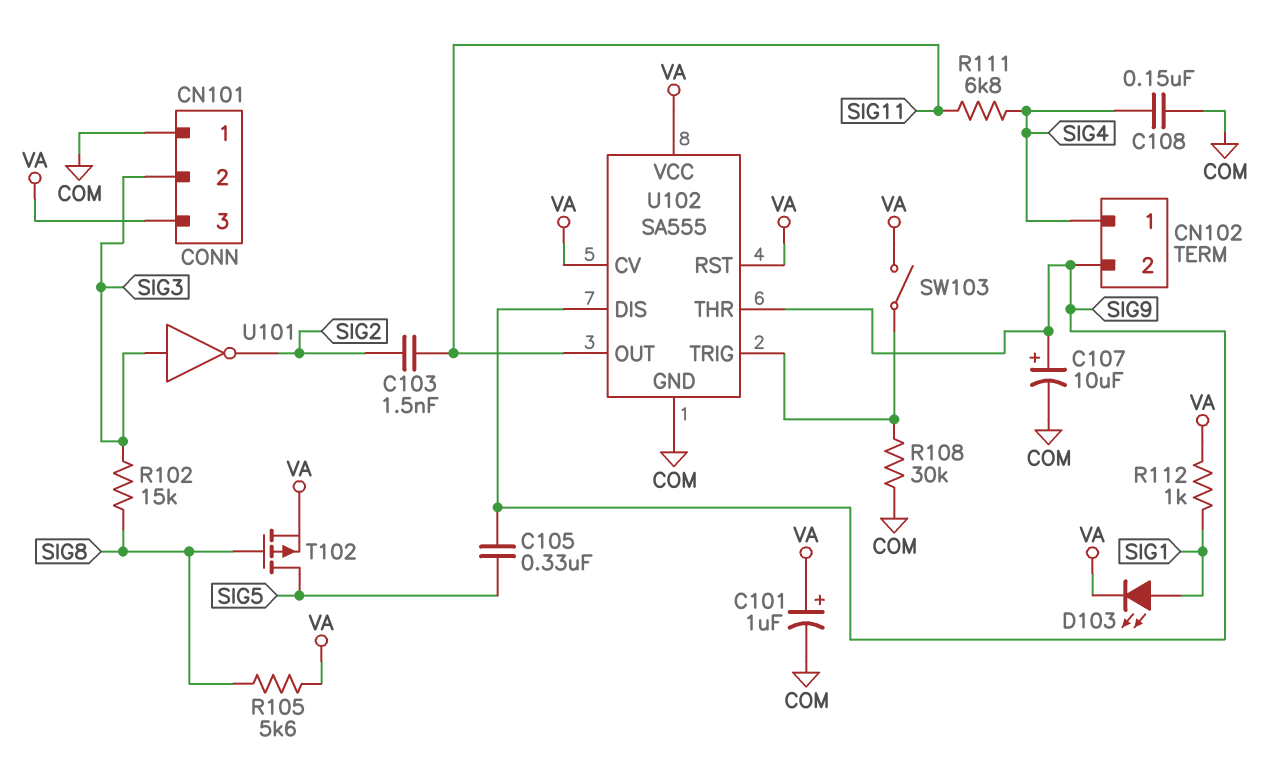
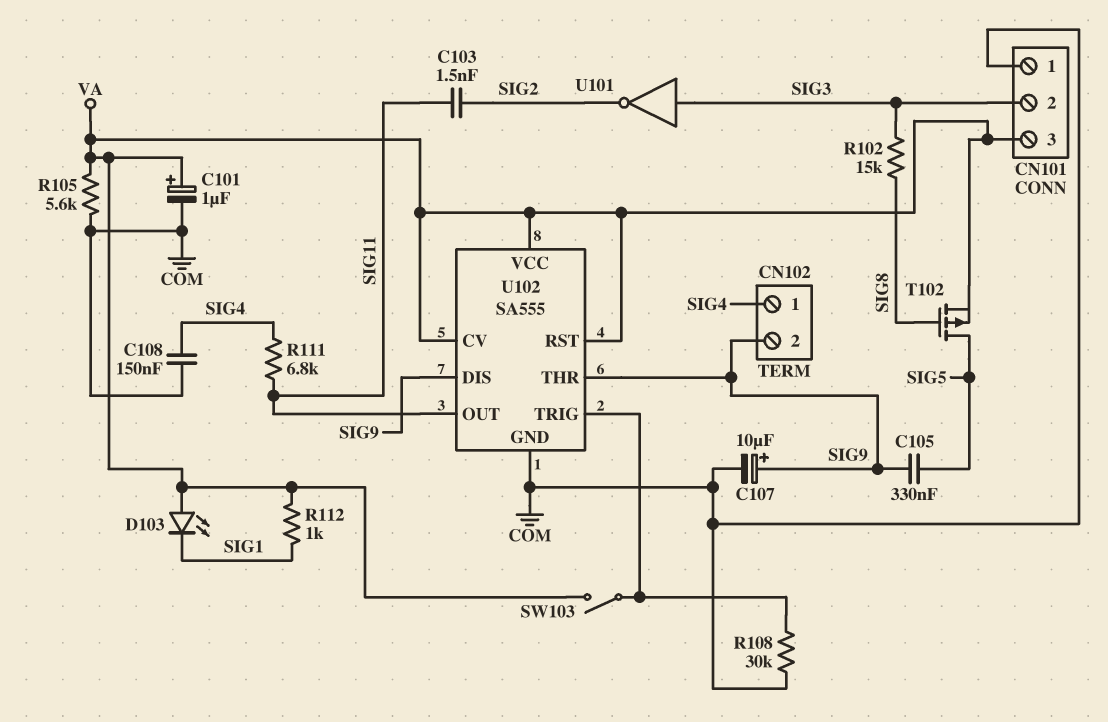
D103: LED (A SIG1, K VA) -> LED (A VA, K SIG1)
R105: 5.6k (SIG8, VA) -> 5.6k (COM, VA)

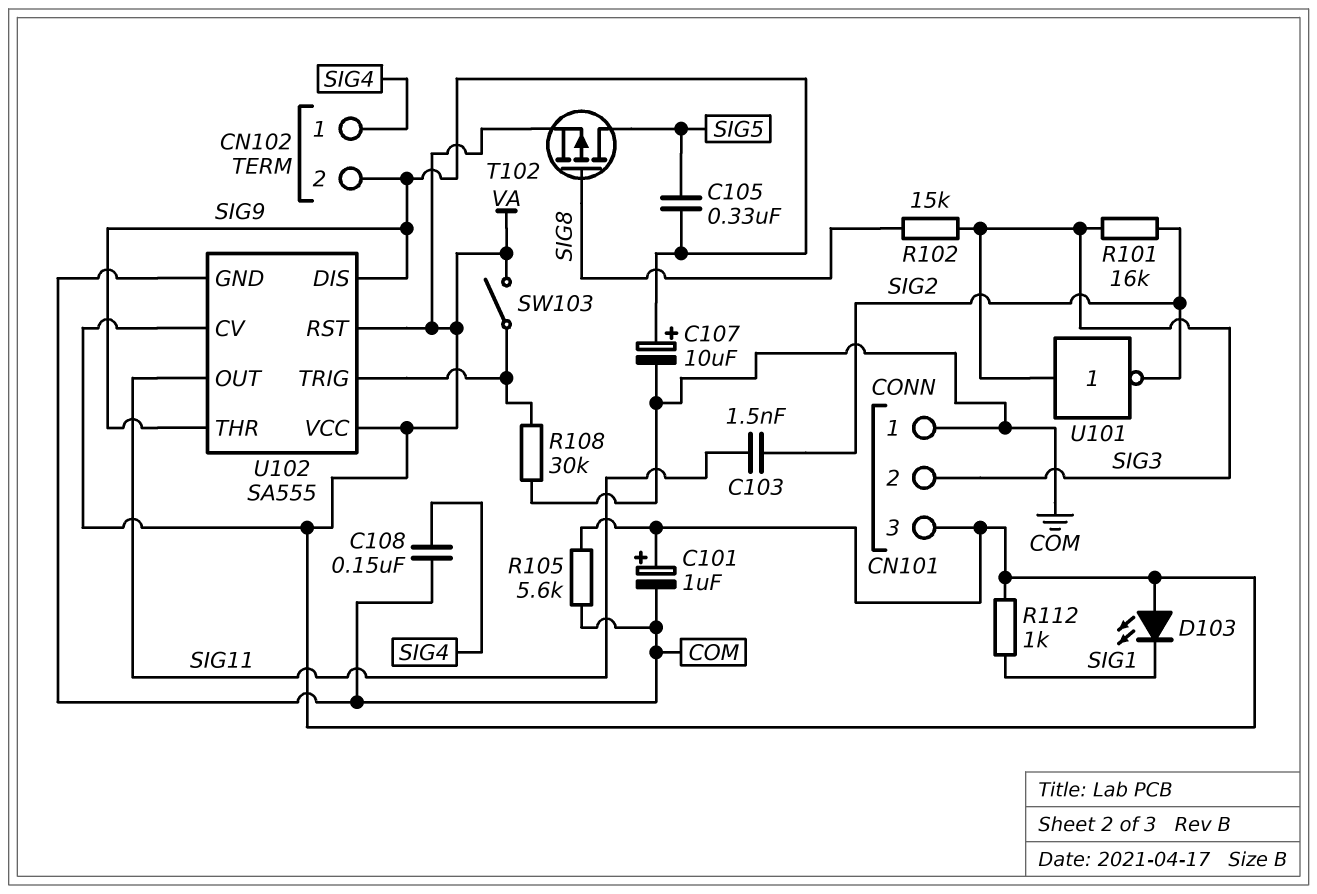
R101: none -> 16k (SIG2, SIG3)
R111: 6.8k (SIG4, SIG11) -> none

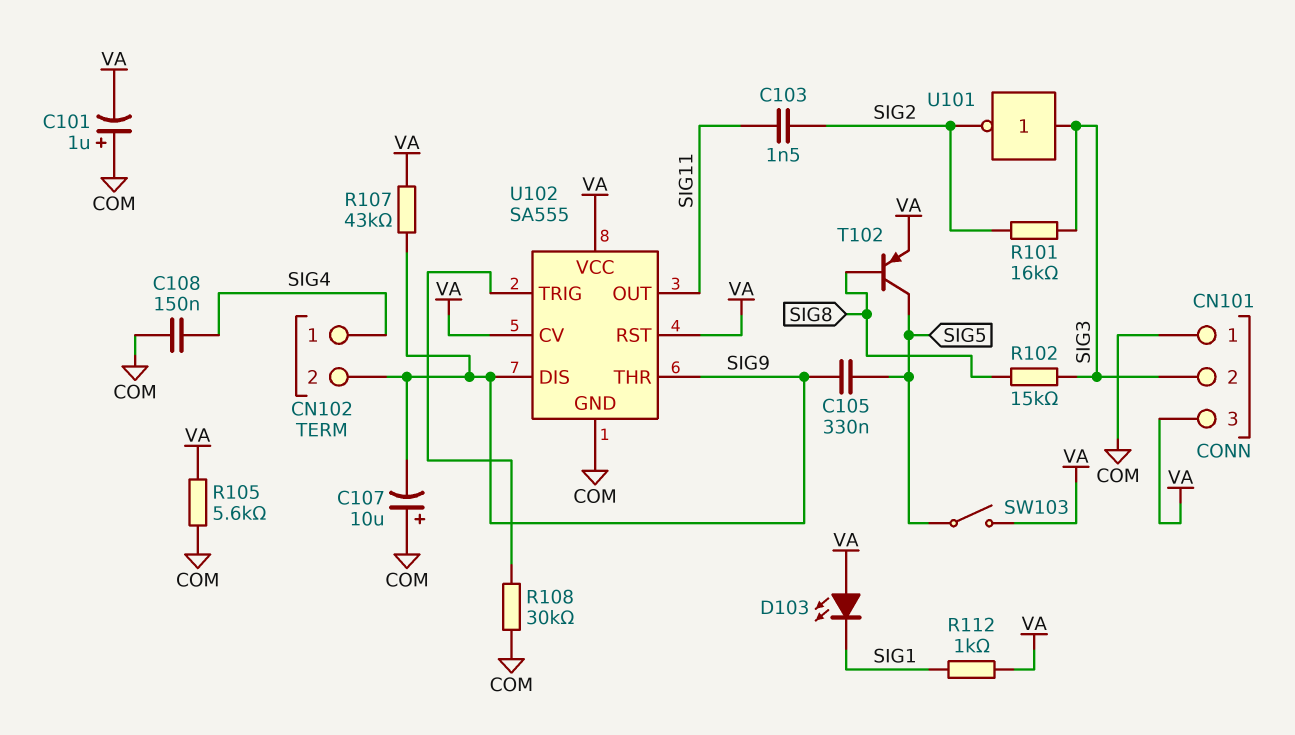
C101: 1uF (plus VA, minus COM) -> 1uF (plus COM, minus VA)
C107: 10uF (plus SIG9, minus COM) -> 10uF (plus COM, minus SIG9)
R107: none -> 43k (SIG9, VA)
SW103: switch (U102/TRIG, VA) -> switch (SIG5, VA)
T102: PMOS (G SIG8, D SIG5, S VA) -> PNP (B SIG8, C SIG5, E VA)

